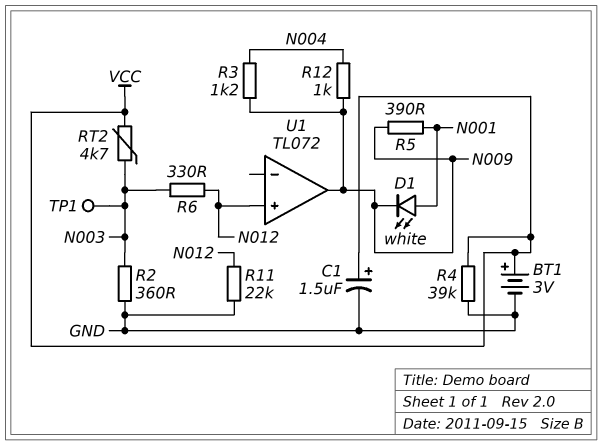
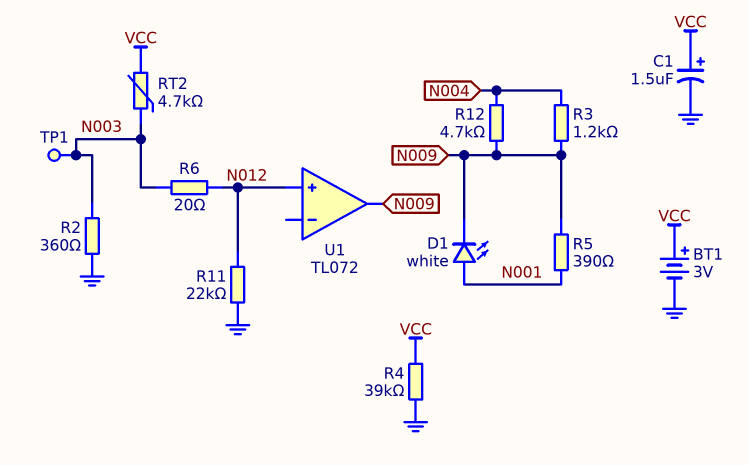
R6: 330 (N003, N012) -> 20 (N003, N012)
R12: 1k (N004, N009) -> 4.7k (N004, N009)

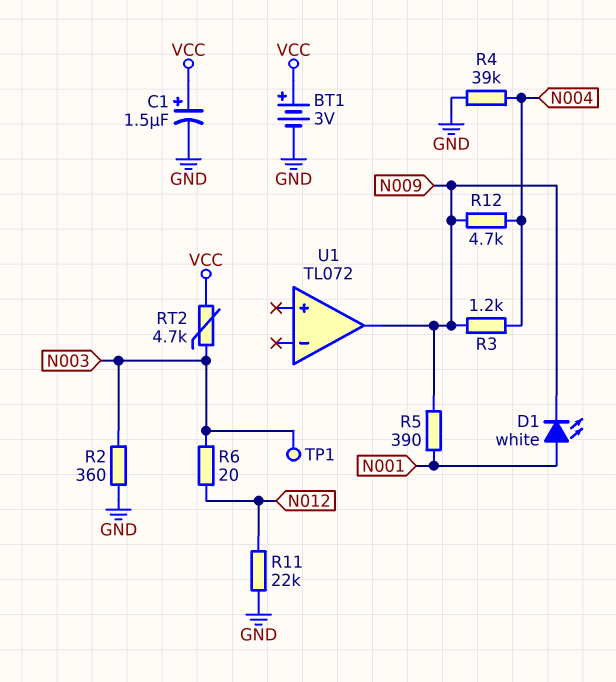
R4: 39k (GND, VCC) -> 39k (GND, N004)
U1 pin in+: N012 -> none

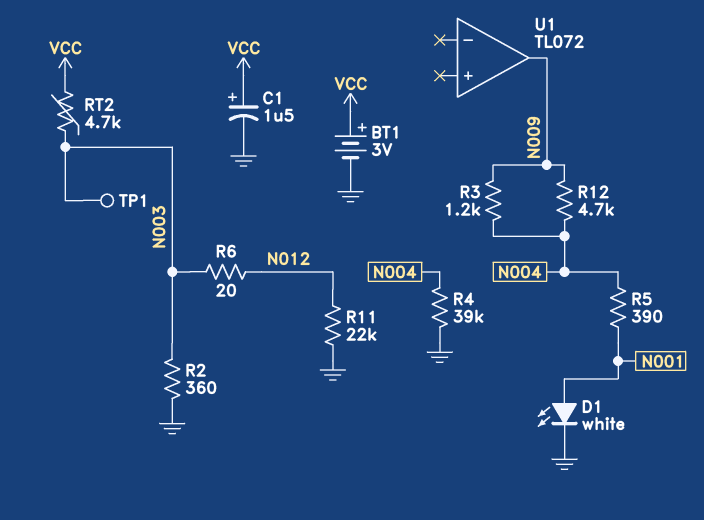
D1: LED white (A N001, K N009) -> LED white (A N001, K GND)
R5: 390 (N001, N009) -> 390 (N001, N004)

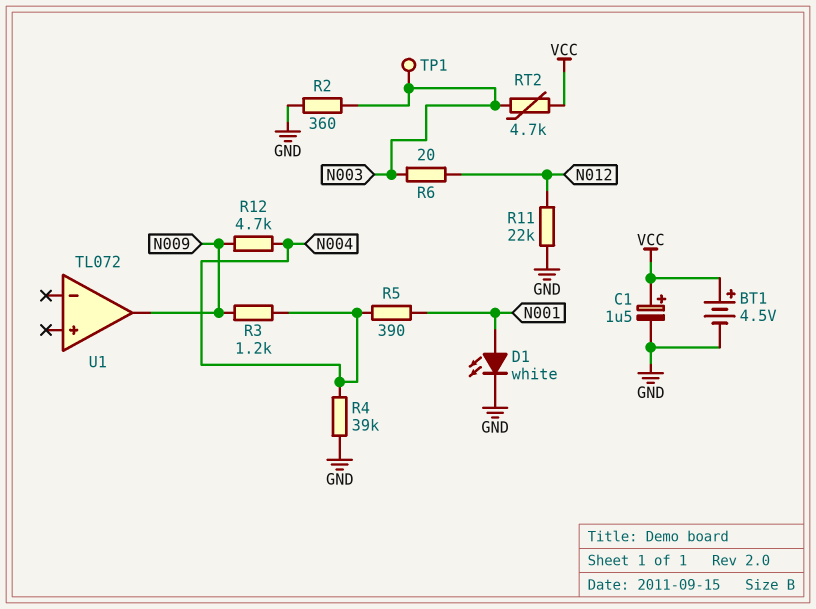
BT1: 3V (plus VCC, minus GND) -> 4.5V (plus VCC, minus GND)

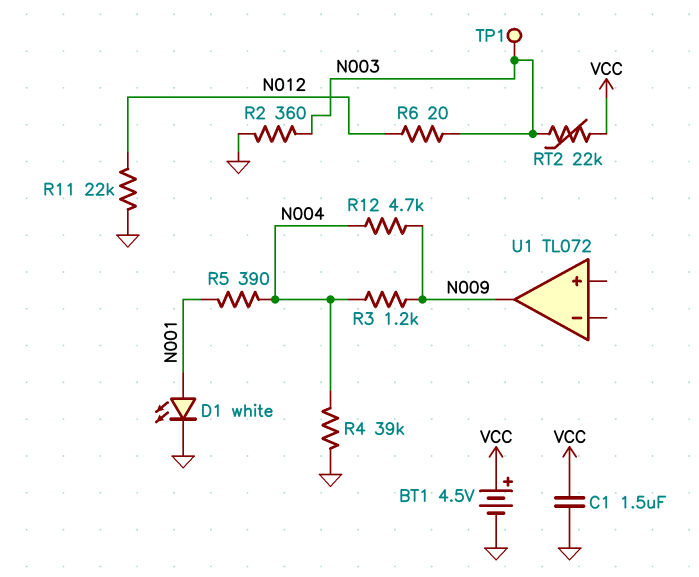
C1: 1.5uF (plus VCC, minus GND) -> 1.5uF (GND, VCC)
RT2: 4.7k (N003, VCC) -> 22k (N003, VCC)

